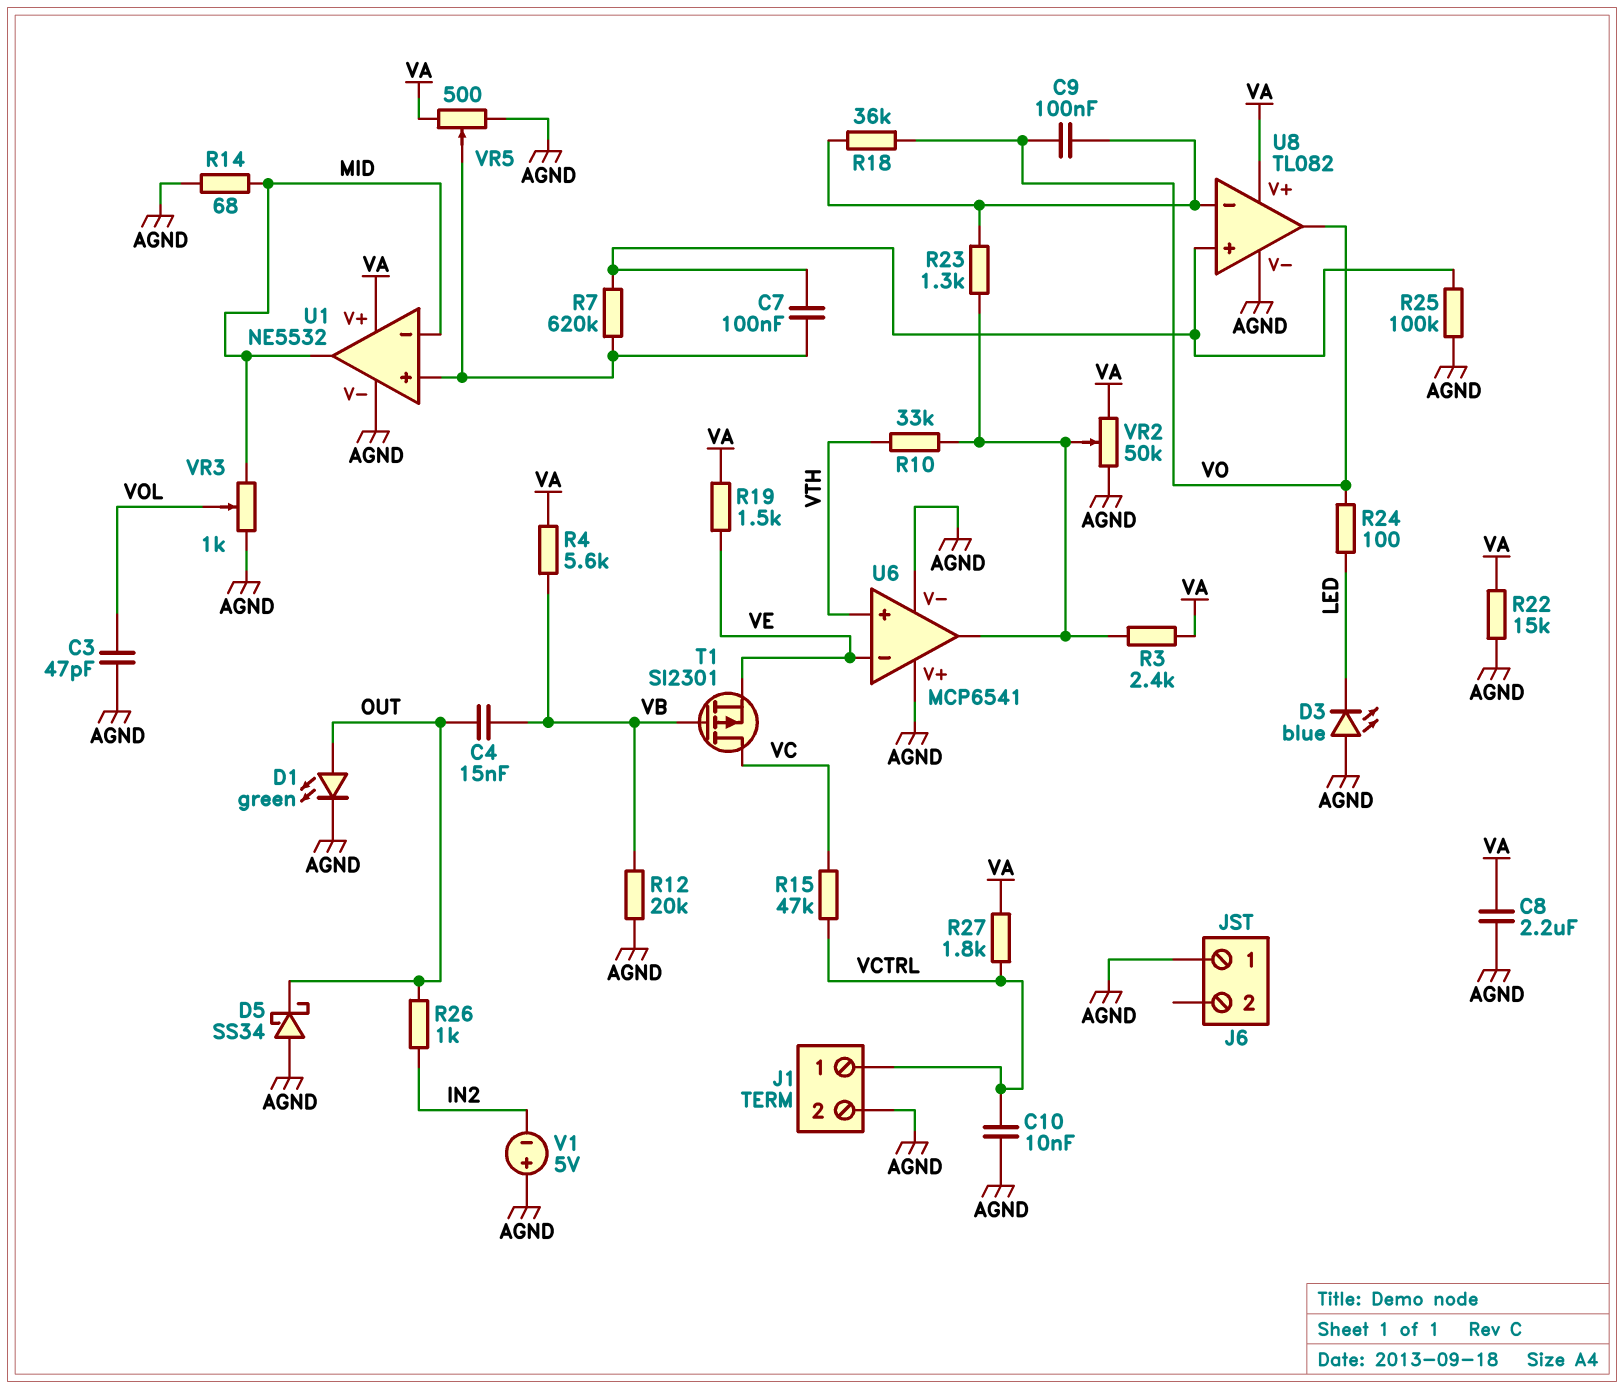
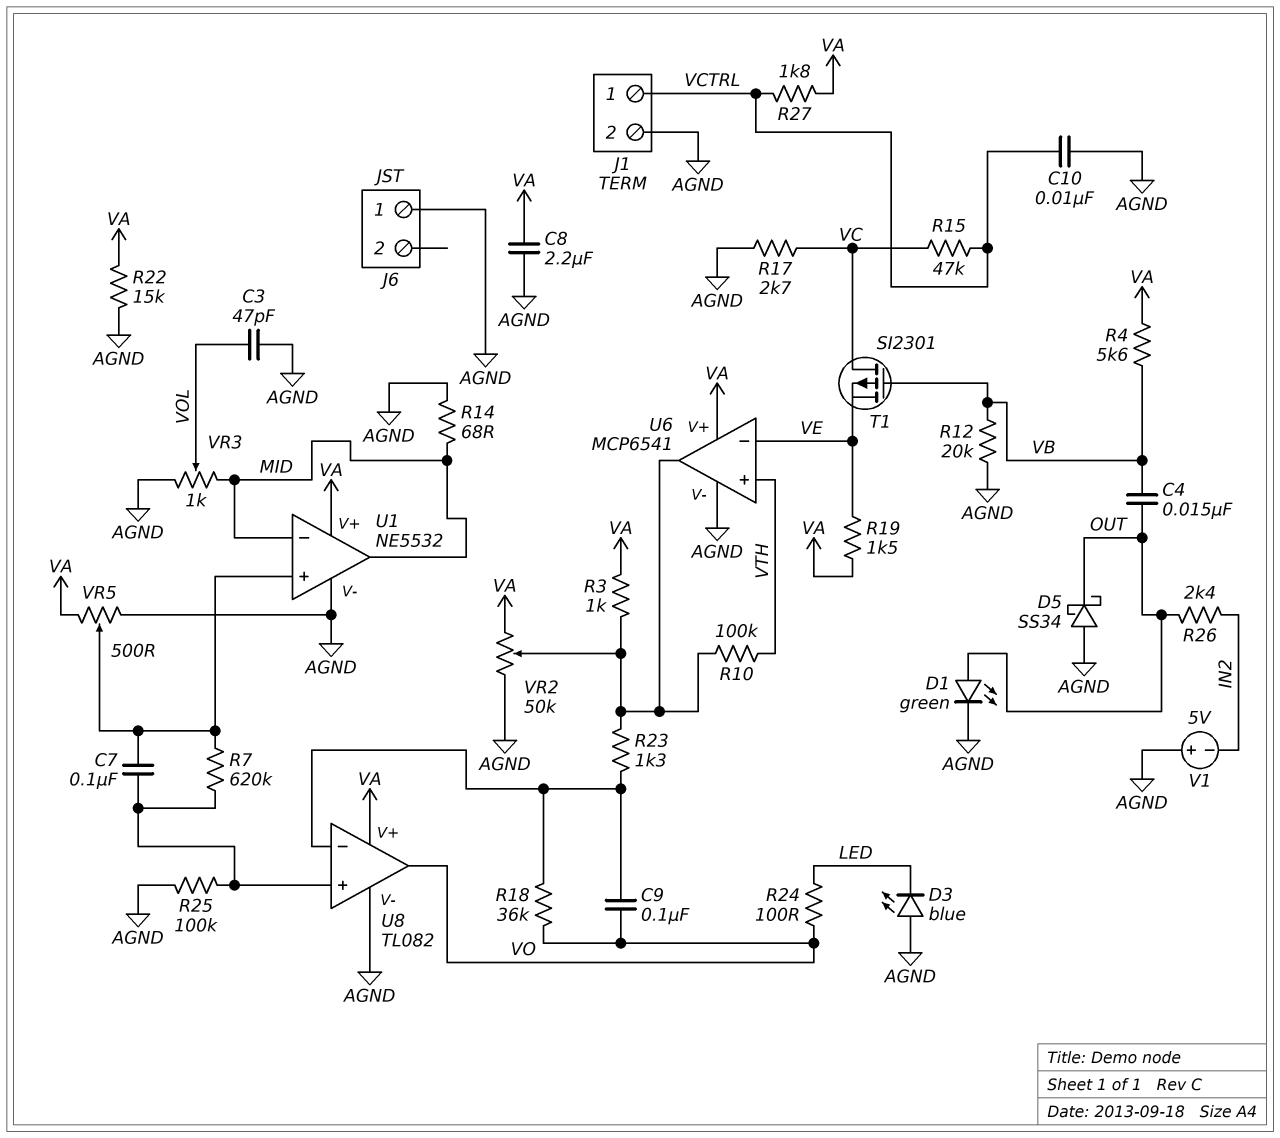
R3: 2.4k (U6/out, VA) -> 1k (U6/out, VA)
R10: 33k (U6/out, VTH) -> 100k (U6/out, VTH)
R17: none -> 2.7k (AGND, VC)
R26: 1k (IN2, OUT) -> 2.4k (IN2, OUT)
U6 pin V+: AGND -> VA

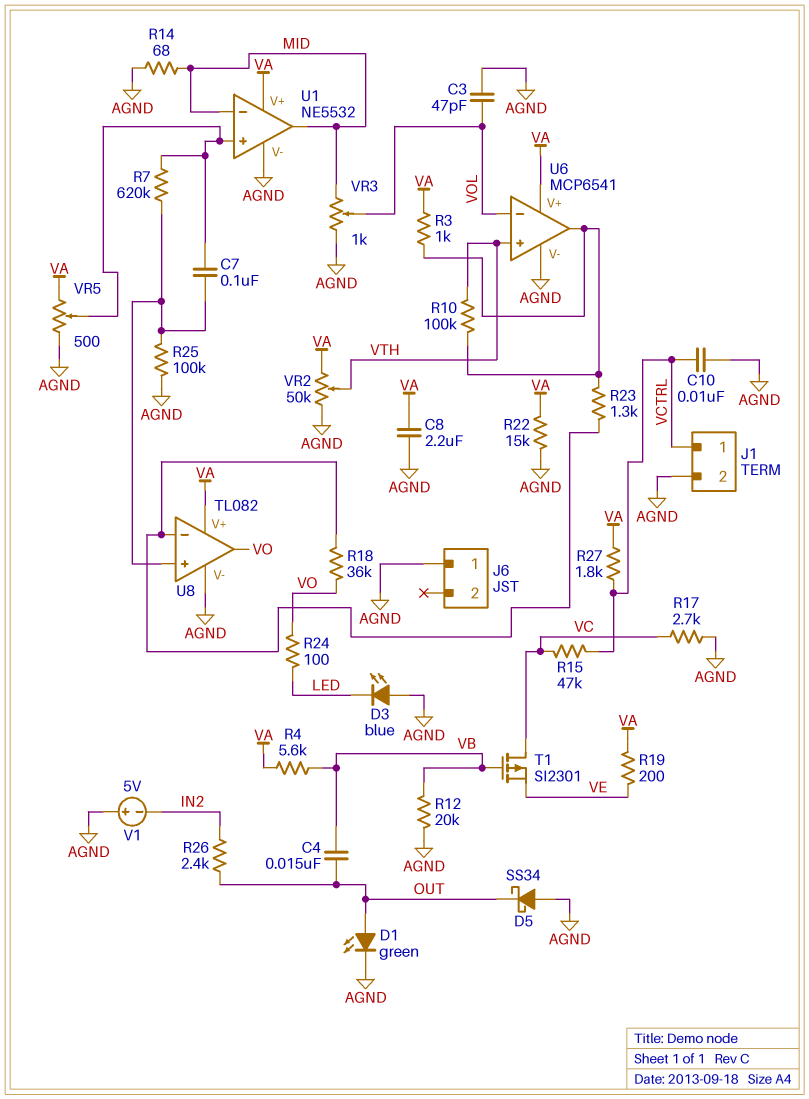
C9: 100nF (U8/in-, VO) -> none
R19: 1.5k (VA, VE) -> 200 (VA, VE)
U6 pin in-: VE -> VOL
VR2: 50k (AGND, VA, wiper U6/out) -> 50k (AGND, VA, wiper VTH)

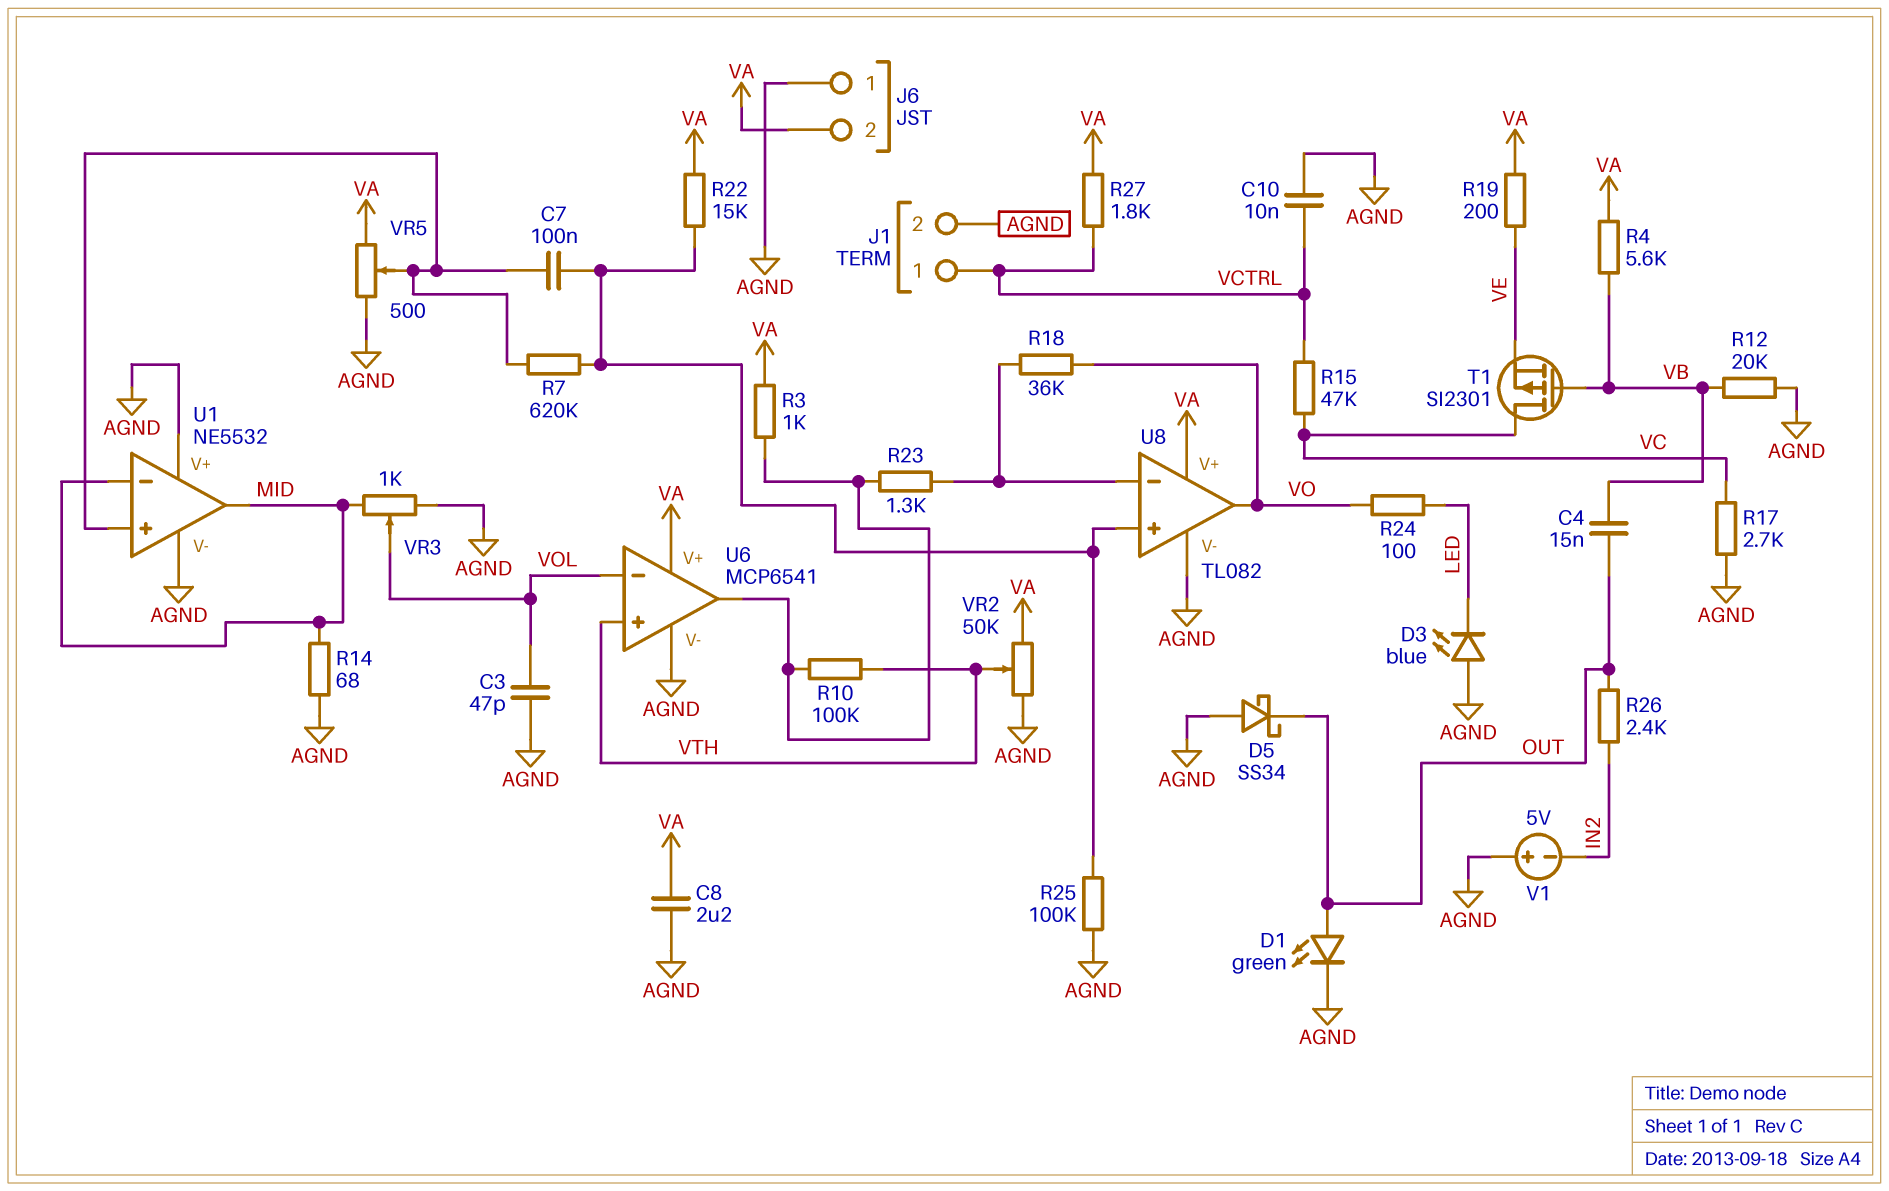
J6 pin 2: none -> VA
R22: 15k (AGND, VA) -> 15k (U8/in+, VA)
U1 pin V+: VA -> AGND

